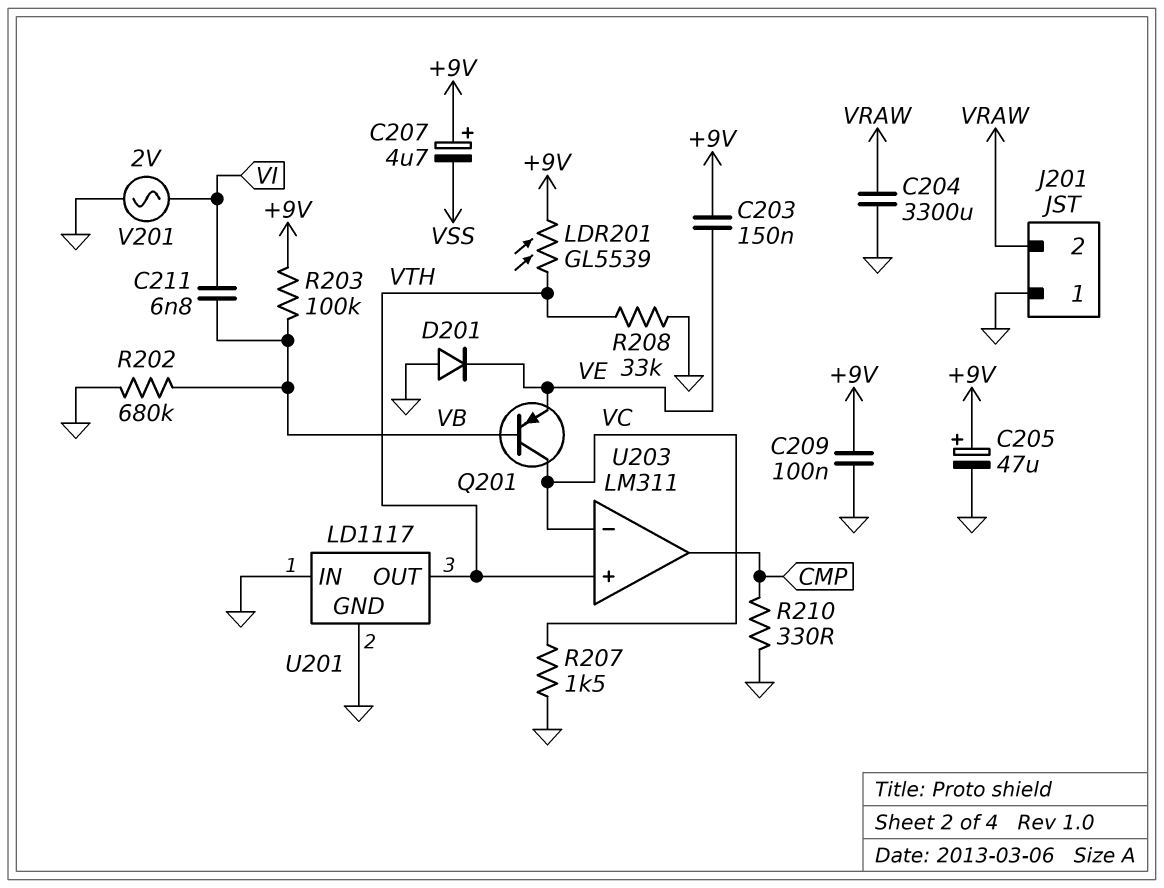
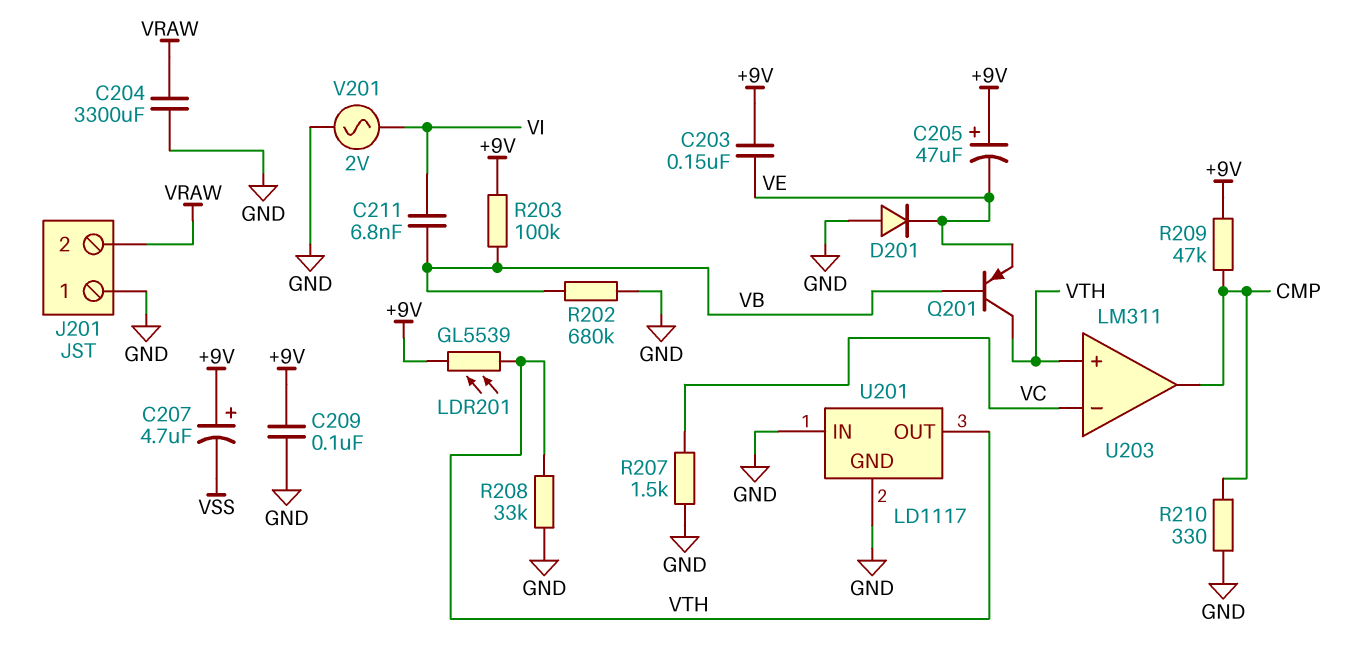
C205: 47uF (plus +9V, minus GND) -> 47uF (plus +9V, minus VE)
Q201: PNP (B VB, C VC, E VE) -> PNP (B VB, C VTH, E VE)
R209: none -> 47k (+9V, CMP)

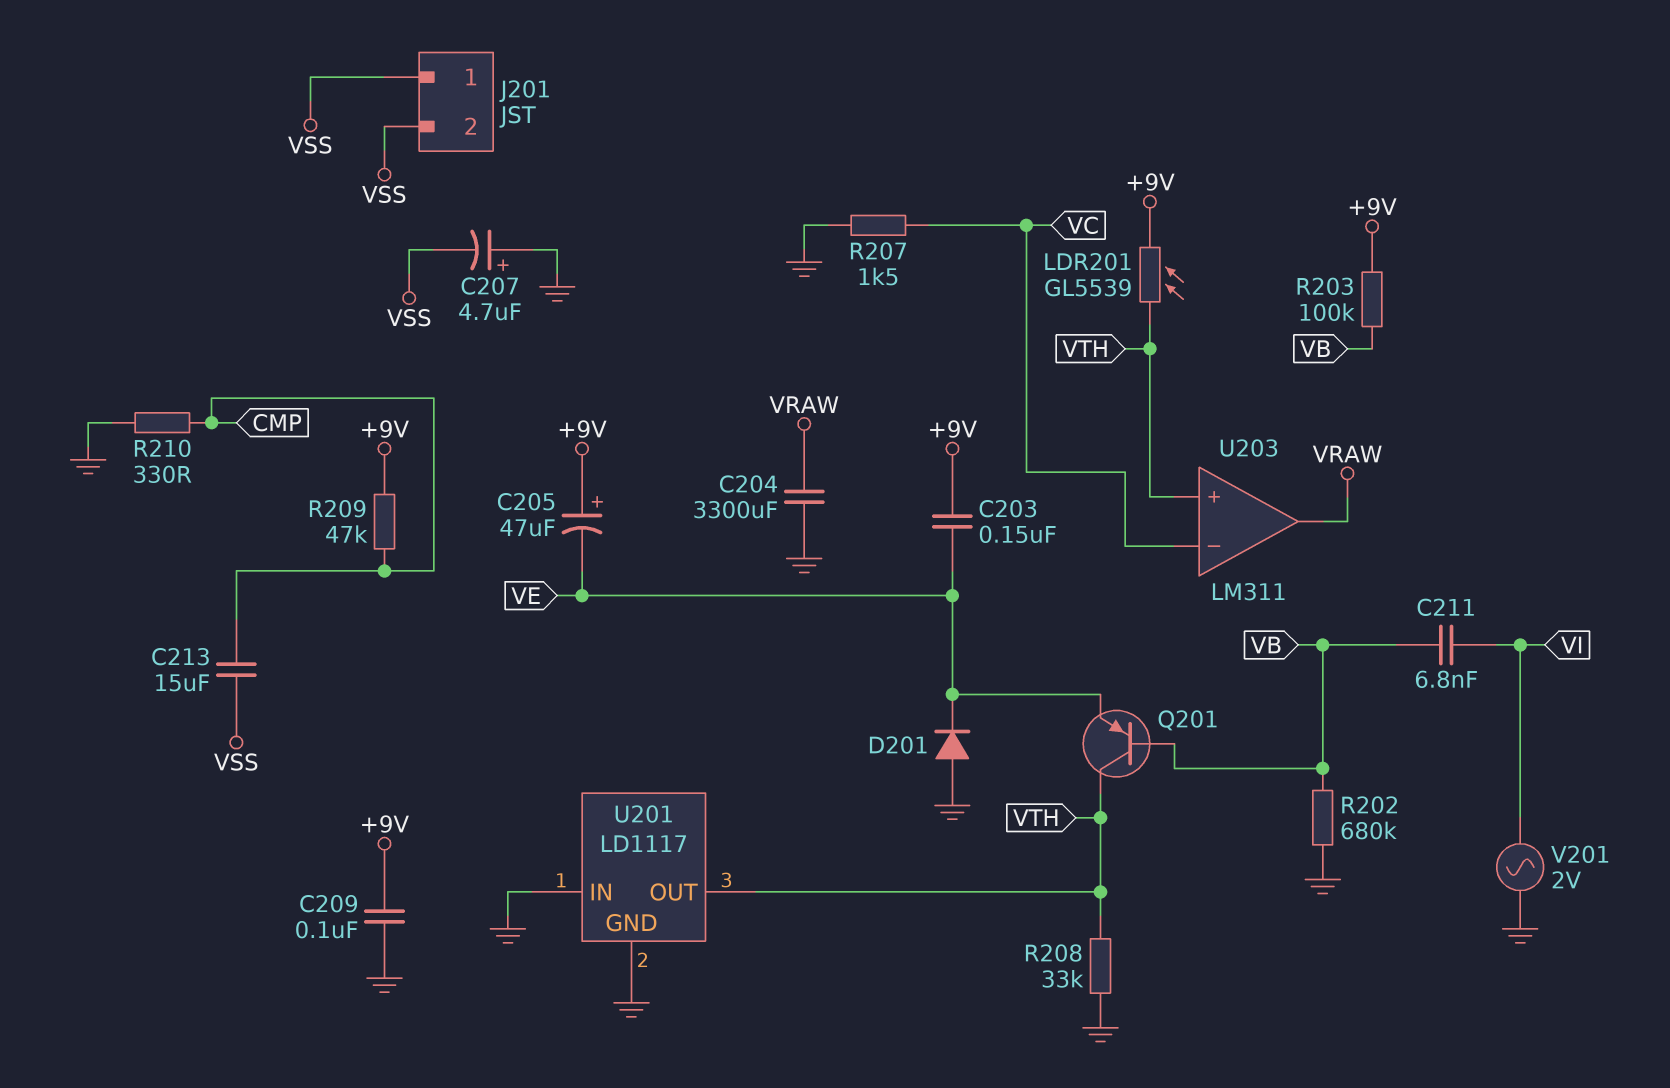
C207: 4.7uF (plus +9V, minus VSS) -> 4.7uF (plus GND, minus VSS)
C213: none -> 15uF (CMP, VSS)
J201 pin 1: GND -> VSS
J201 pin 2: VRAW -> VSS
U203 pin out: CMP -> VRAW

